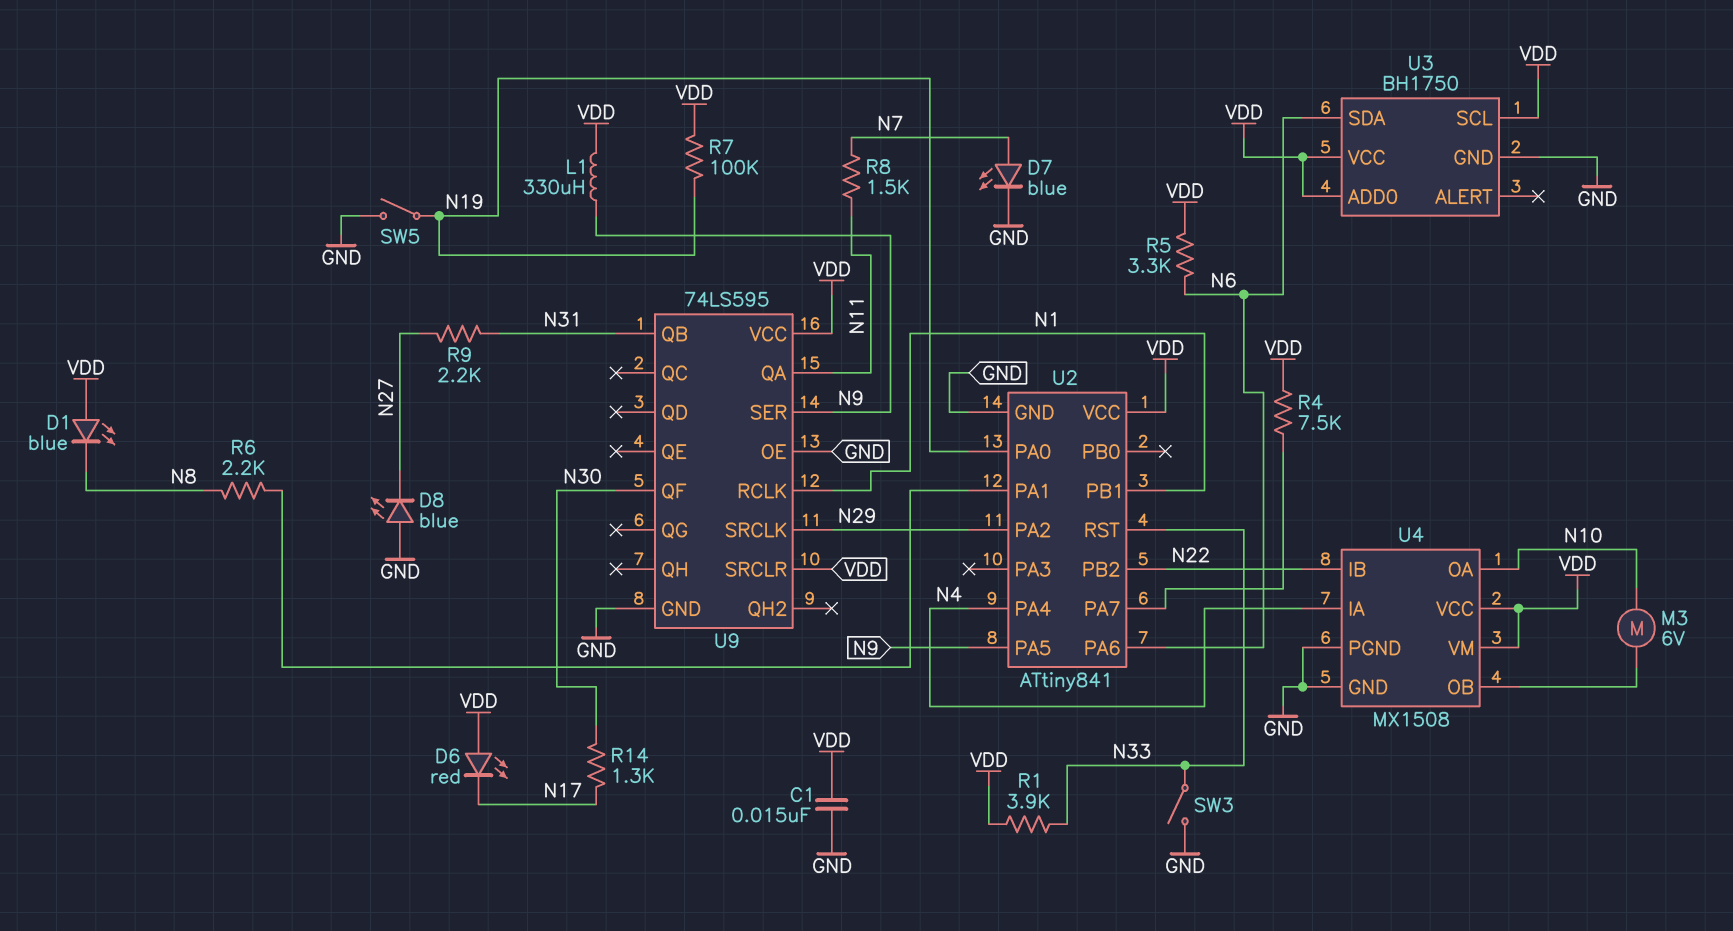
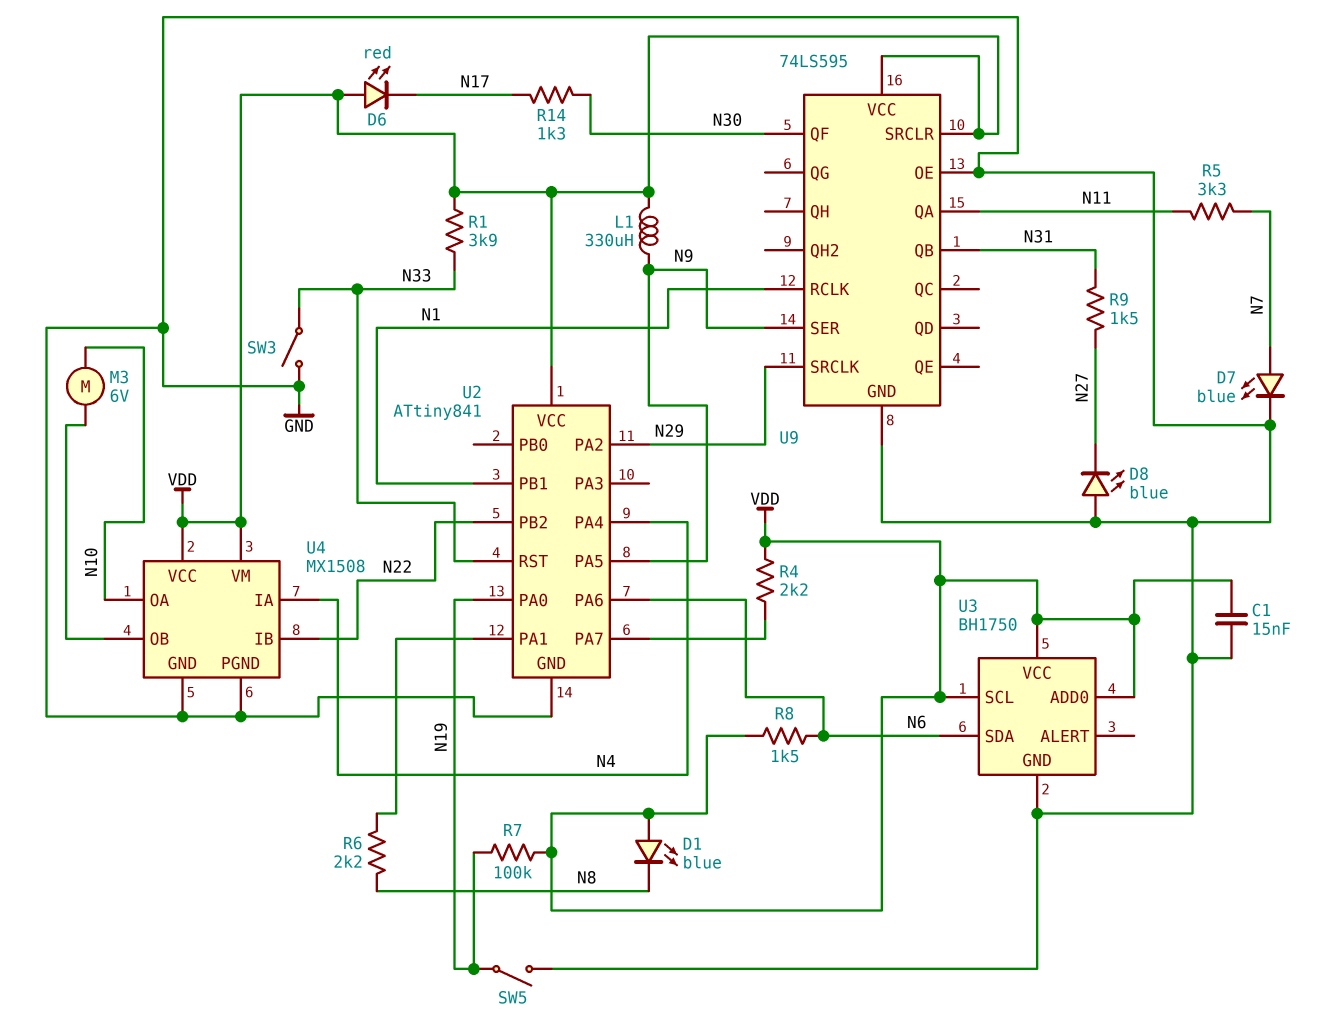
R4: 7.5k (U2/PA7, VDD) -> 2.2k (U2/PA7, VDD)
R5: 3.3k (N6, VDD) -> 3.3k (N7, N11)
R8: 1.5k (N7, N11) -> 1.5k (N6, VDD)
R9: 2.2k (N27, N31) -> 1.5k (N27, N31)

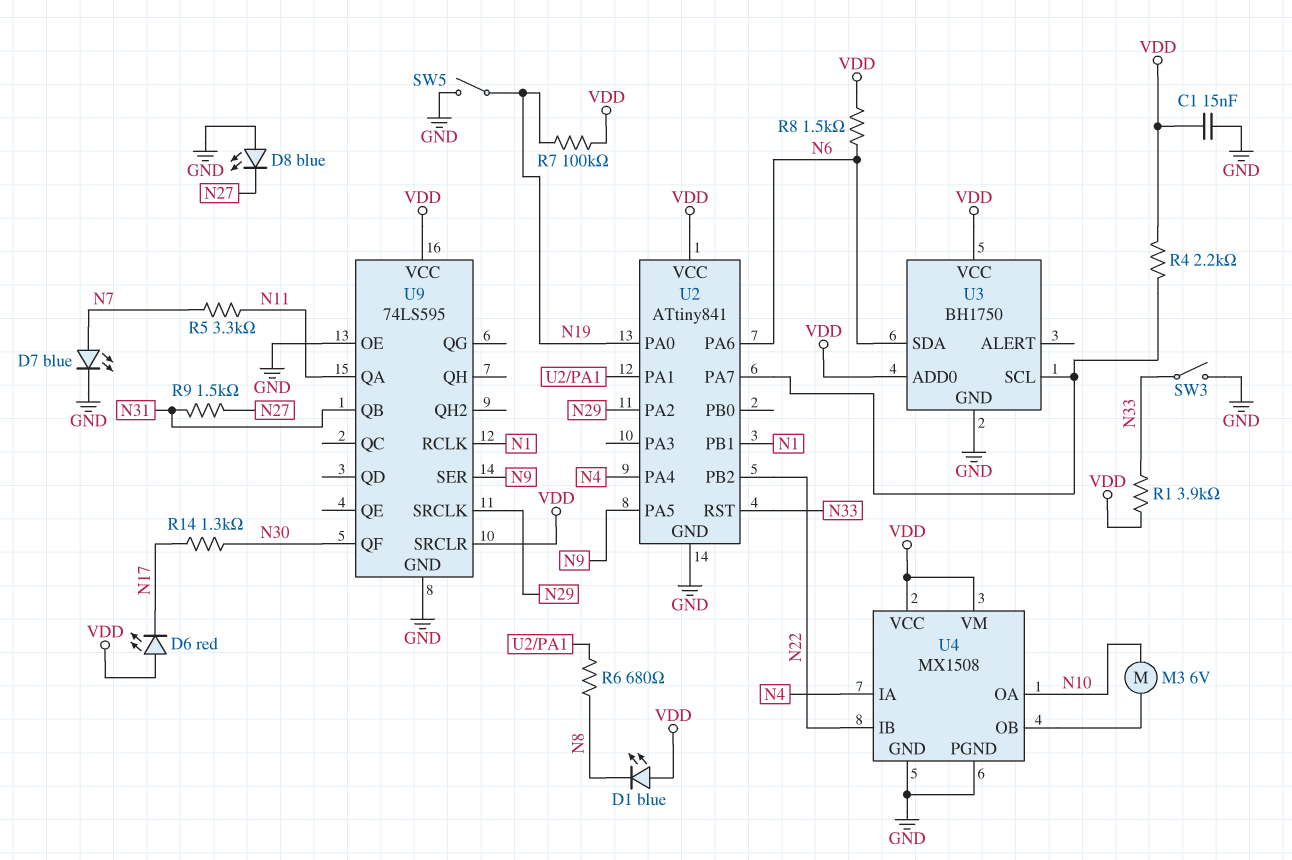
L1: 330uH (N9, VDD) -> none
R6: 2.2k (N8, U2/PA1) -> 680 (N8, U2/PA1)
U3 pin SCL: VDD -> U2/PA7

